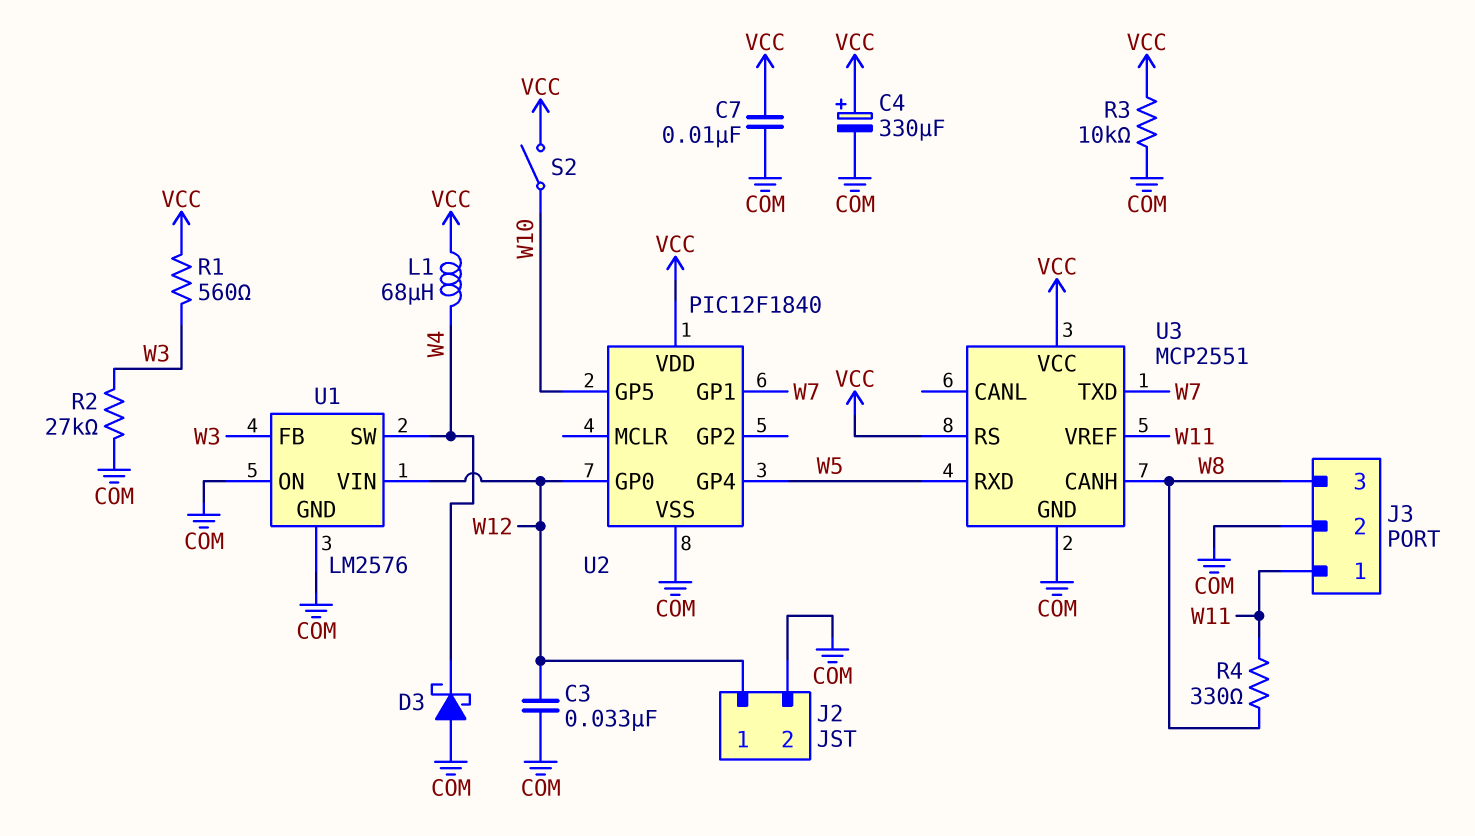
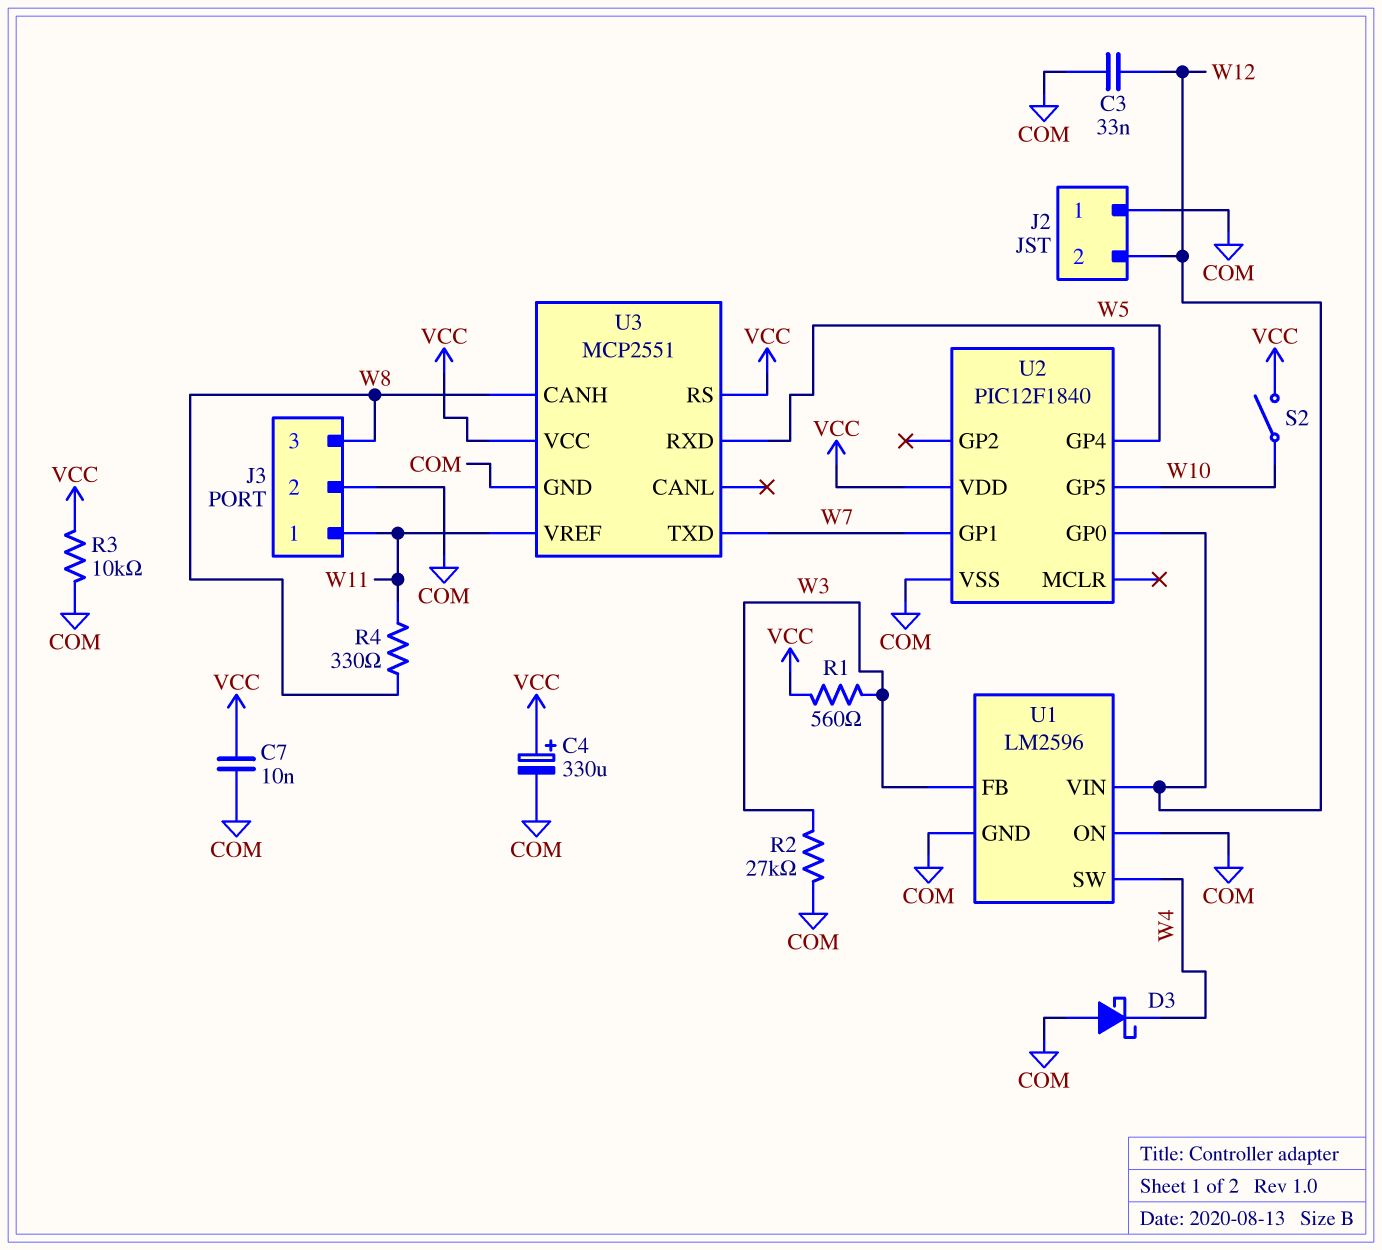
J2 pin 1: W12 -> COM
J2 pin 2: COM -> W12
L1: 68uH (VCC, W4) -> none
U1: LM2576 -> LM2596

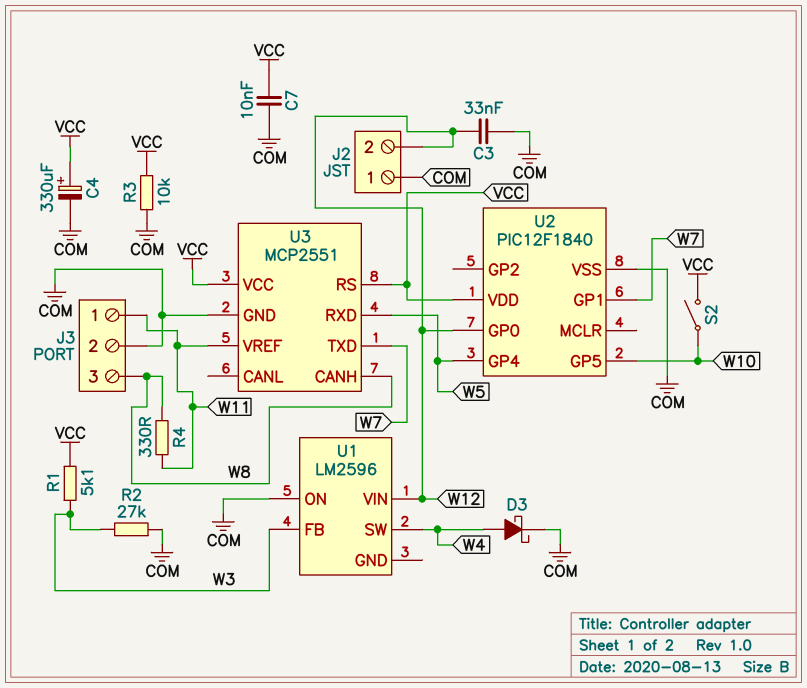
D3: schottky (A COM, K W4) -> schottky (A W4, K COM)
R1: 560 (VCC, W3) -> 5.1k (VCC, W3)
U1 pin GND: COM -> none

